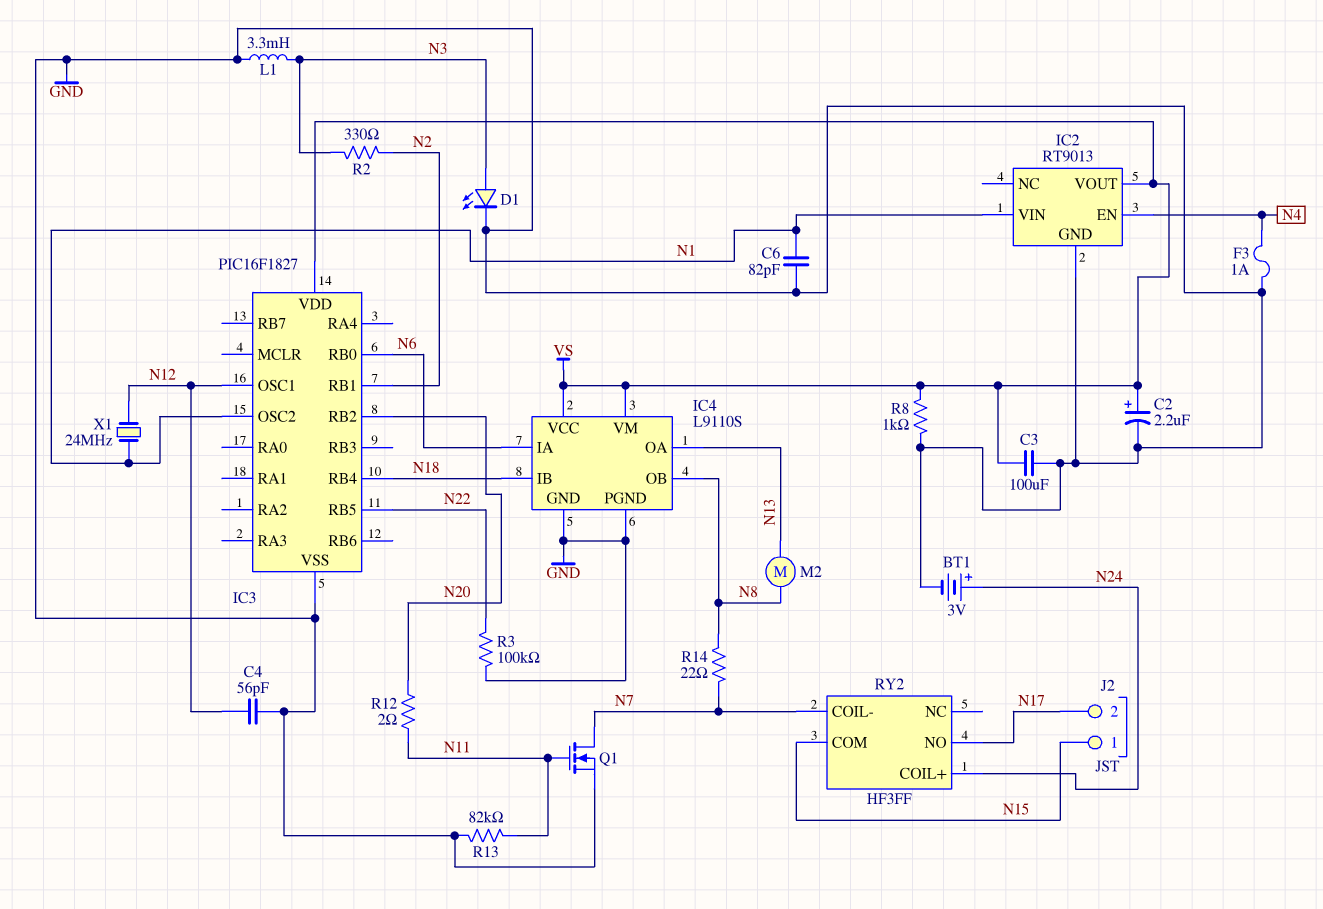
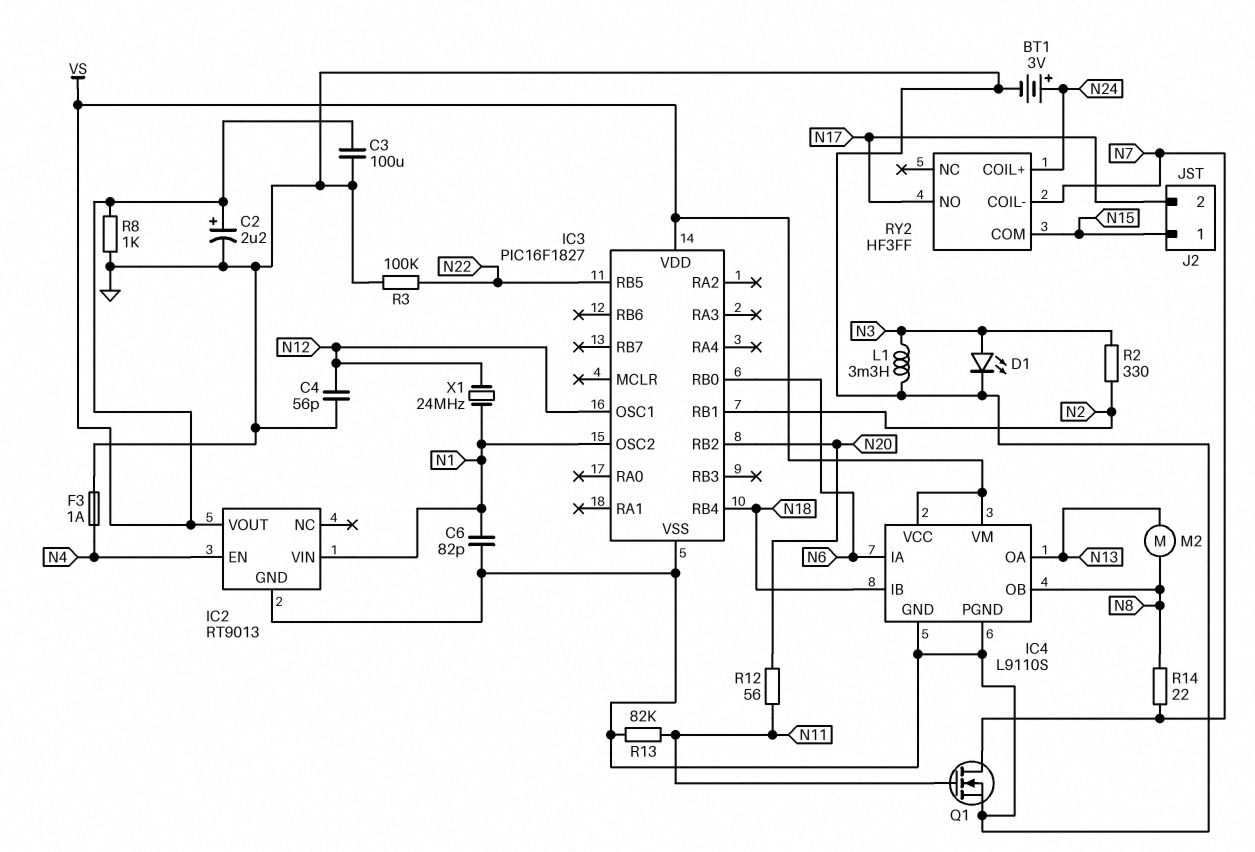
R12: 2 (N11, N20) -> 56 (N11, N20)

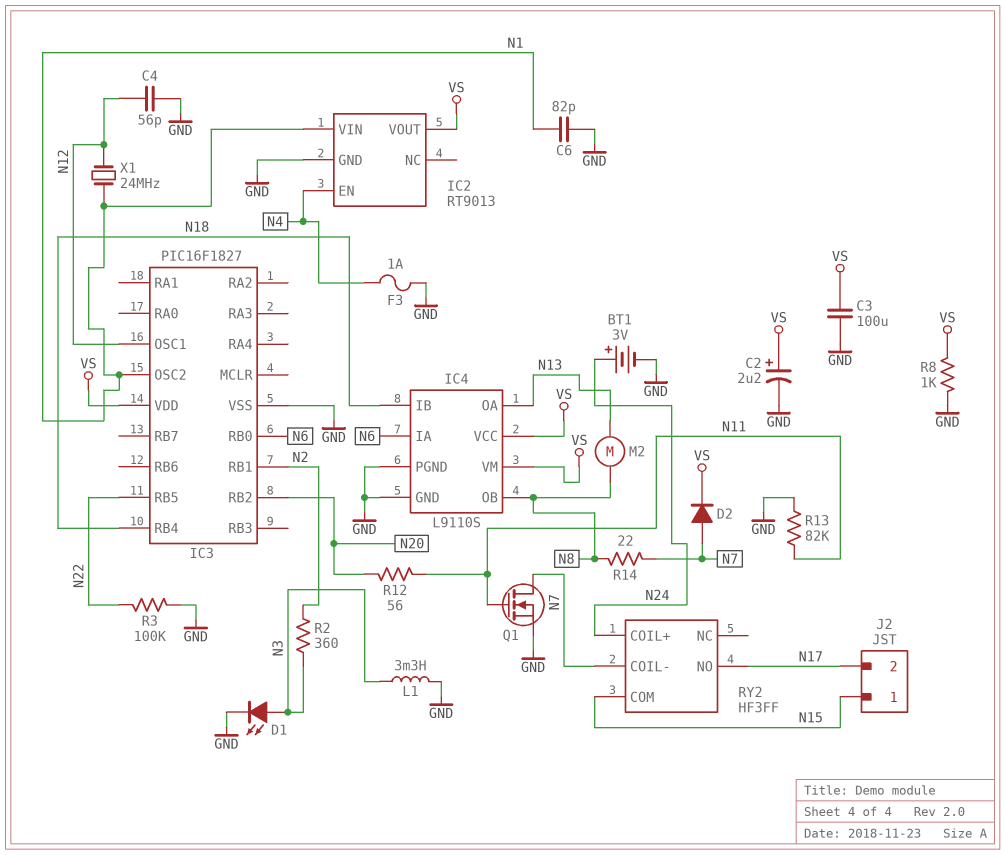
D2: none -> diode (A N7, K VS)
R2: 330 (N2, N3) -> 360 (N2, N3)

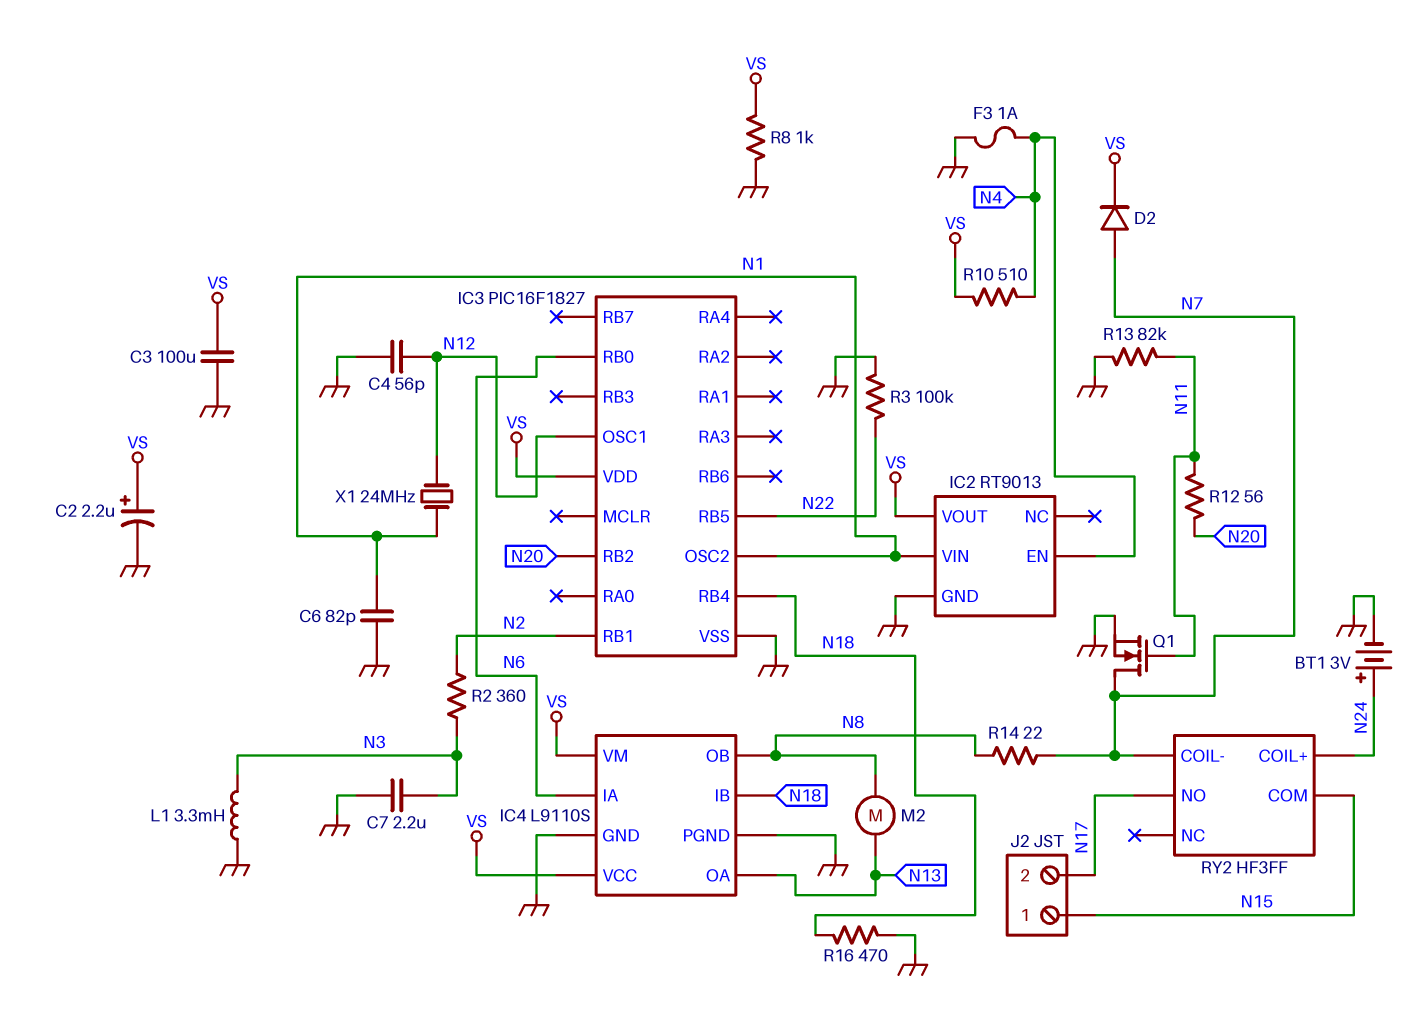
C7: none -> 2.2uF (GND, N3)
D1: LED (A N3, K GND) -> none
R10: none -> 510 (N4, VS)
R16: none -> 470 (GND, N18)

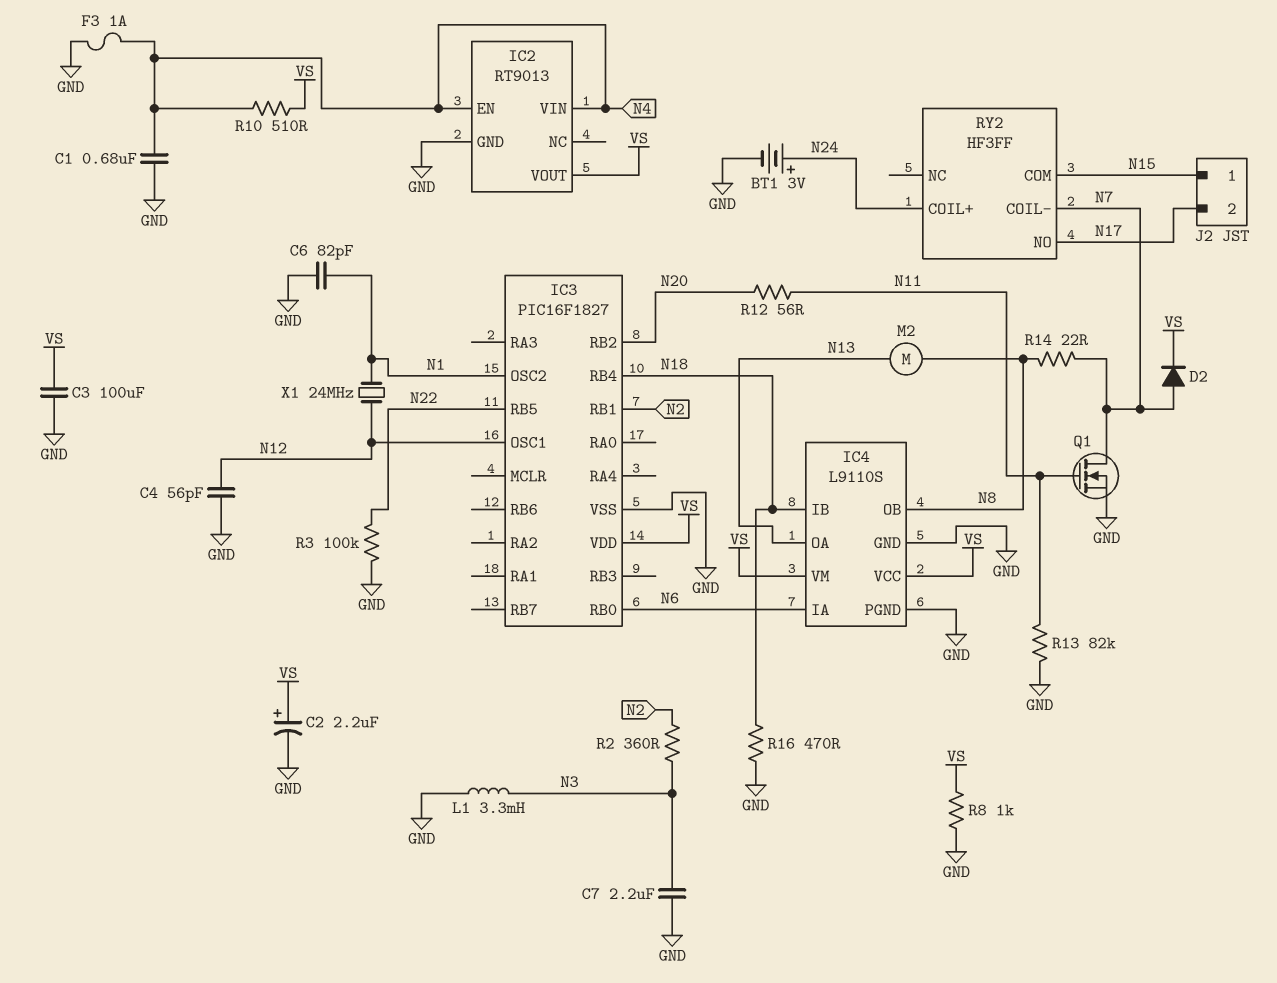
C1: none -> 680nF (GND, N4)
IC2 pin VIN: N1 -> N4

